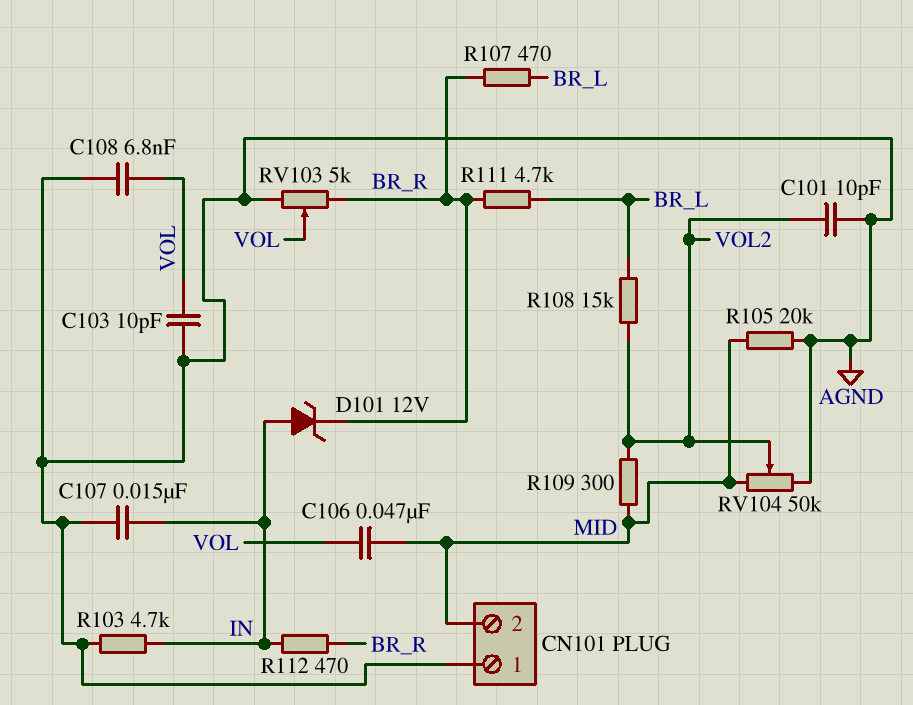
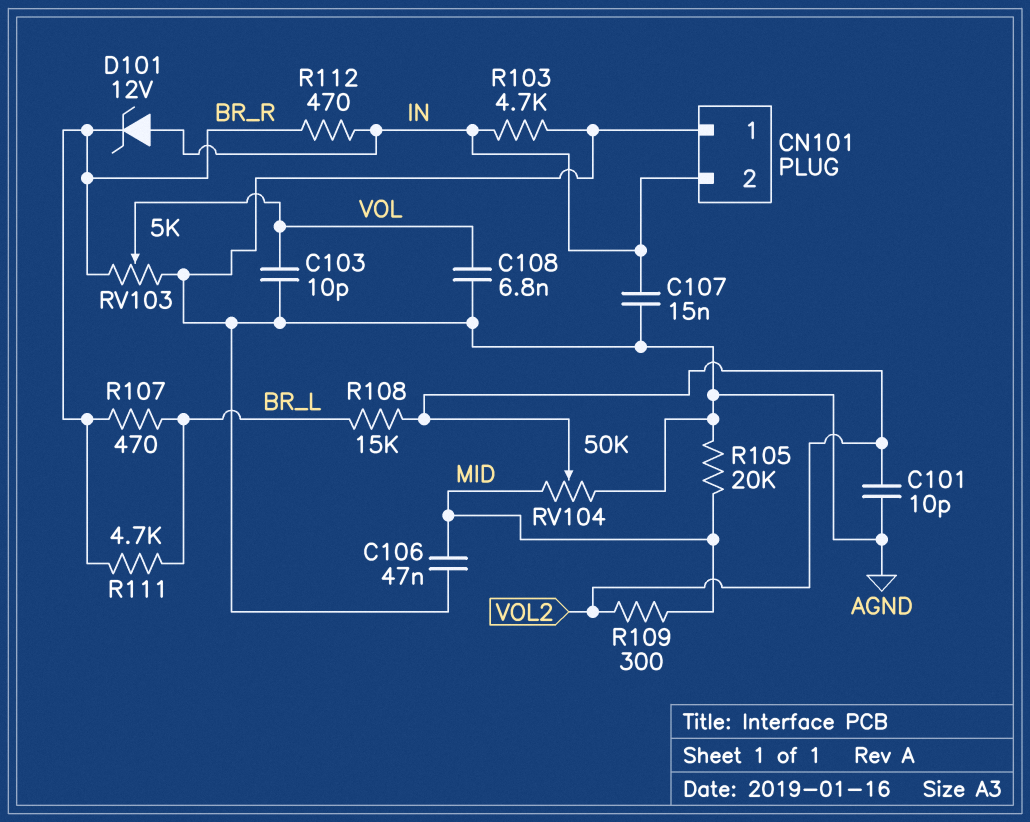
C106: 47nF (MID, VOL) -> 47nF (AGND, MID)
CN101 pin 2: MID -> IN

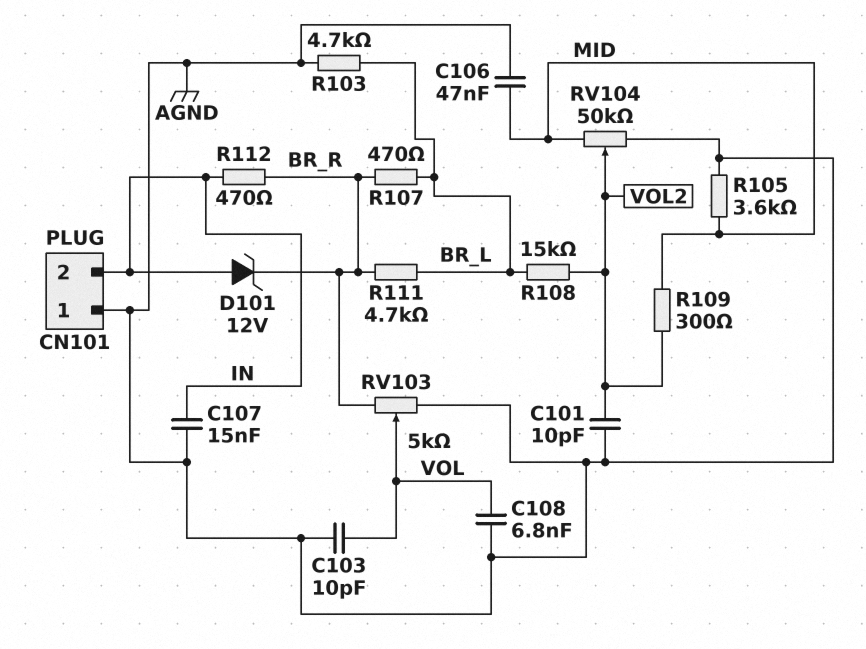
R103: 4.7k (AGND, IN) -> 4.7k (AGND, BR_L)
R105: 20k (AGND, MID) -> 3.6k (AGND, MID)

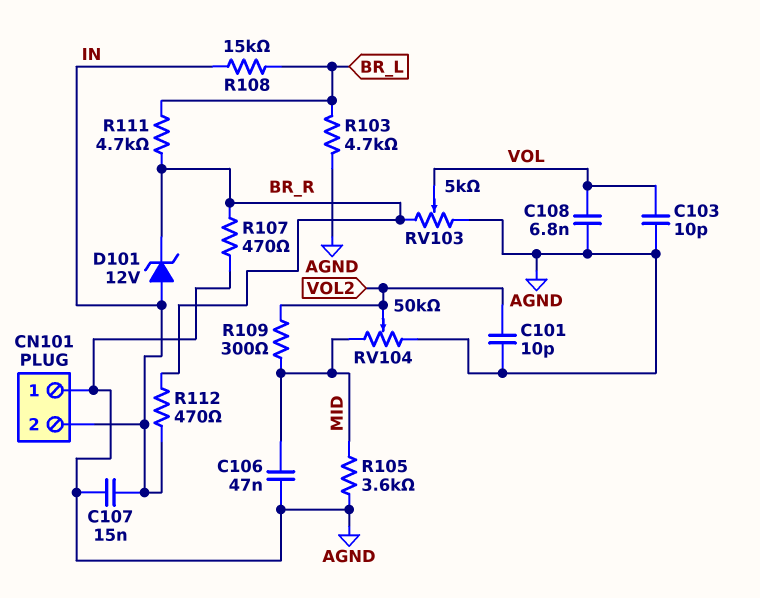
R107: 470 (BR_L, BR_R) -> 470 (AGND, BR_R)
R108: 15k (BR_L, VOL2) -> 15k (BR_L, IN)

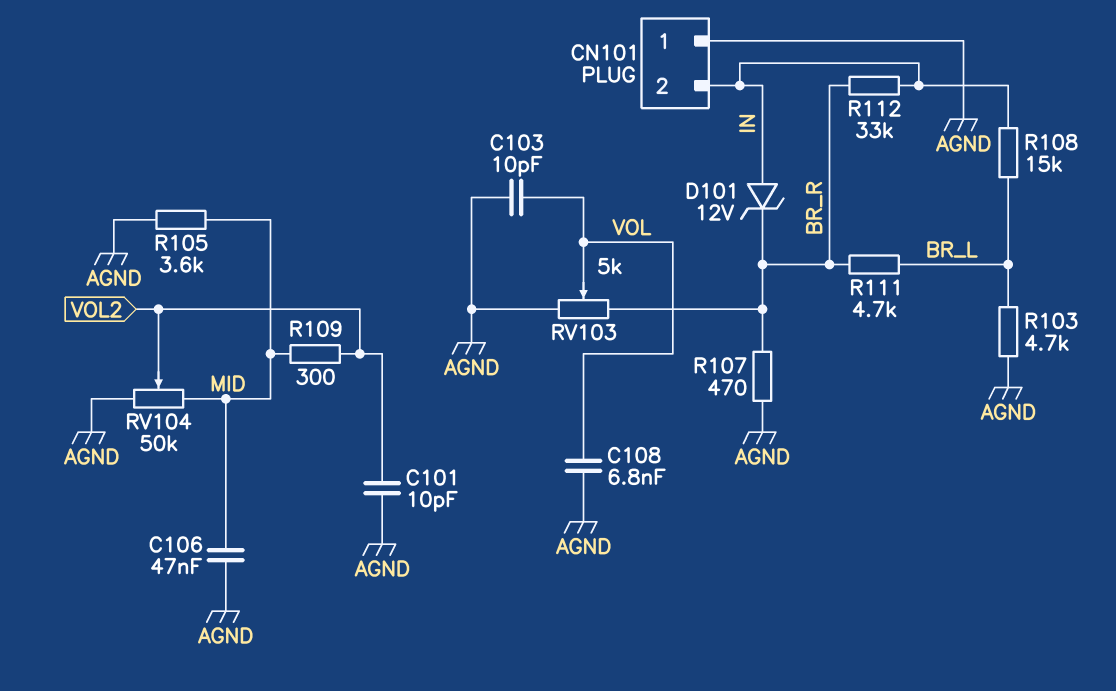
C107: 15nF (AGND, IN) -> none
R112: 470 (BR_R, IN) -> 33k (BR_R, IN)

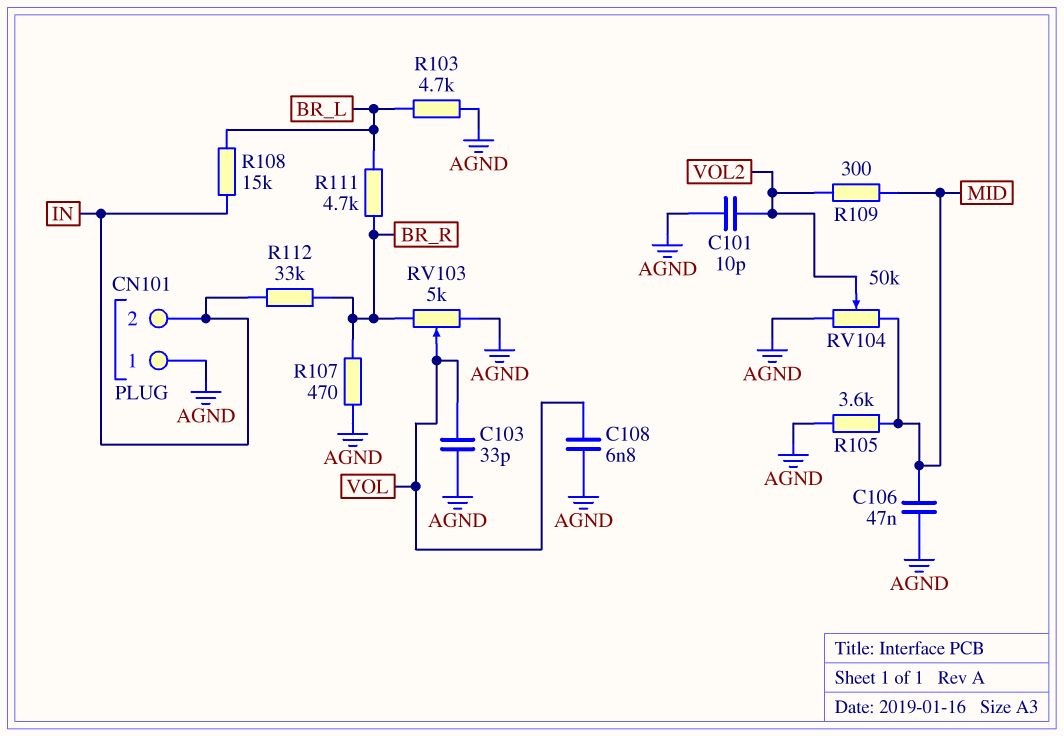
C103: 10pF (AGND, VOL) -> 33pF (AGND, VOL)
D101: zener 12V (A IN, K BR_R) -> none

